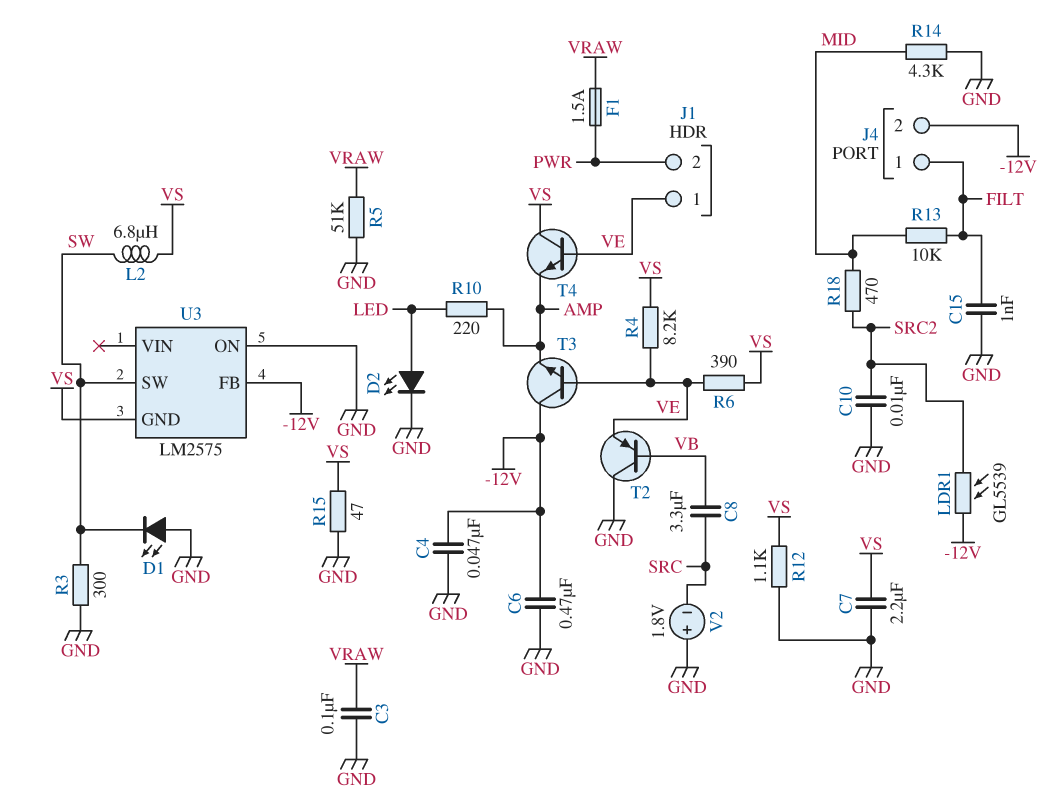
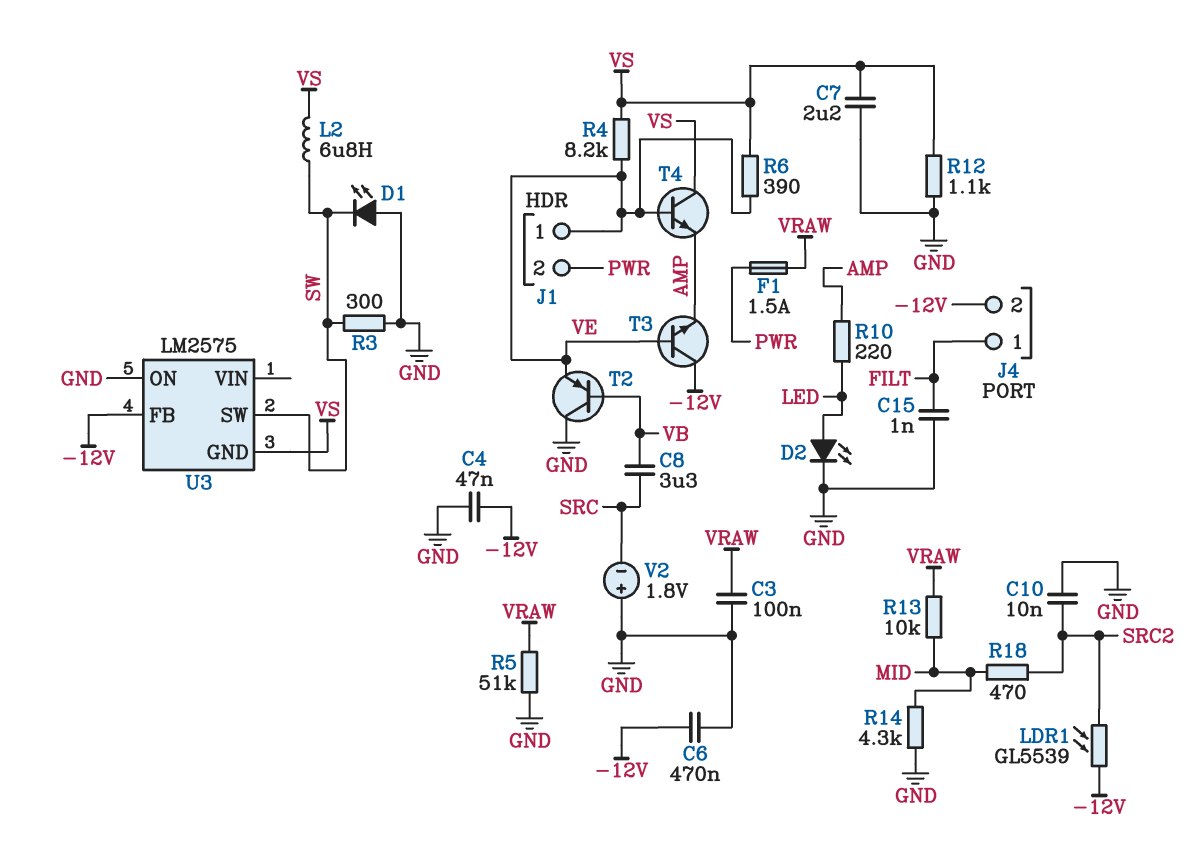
R13: 10k (FILT, MID) -> 10k (MID, VRAW)
R15: 47 (GND, VS) -> none

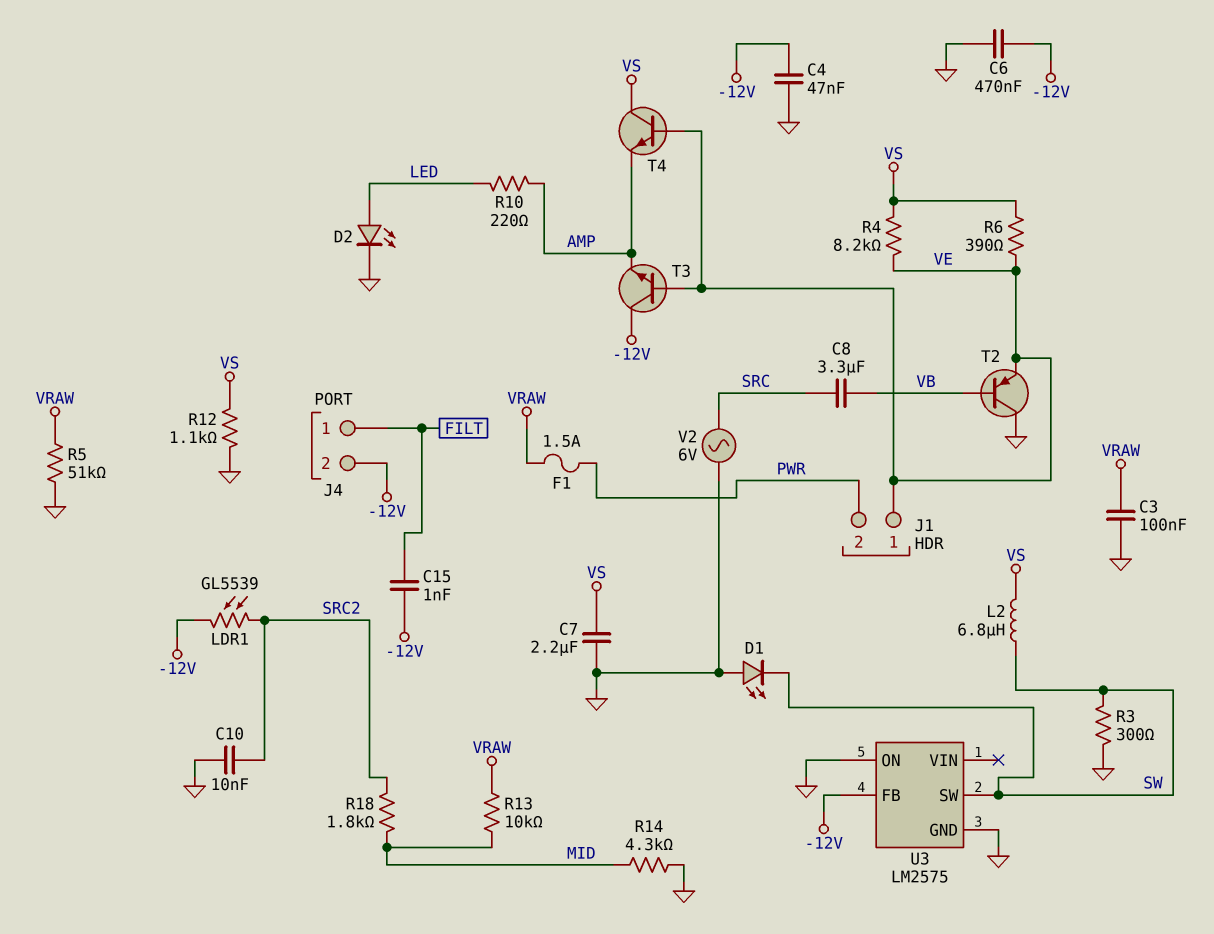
C15: 1nF (FILT, GND) -> 1nF (-12V, FILT)
R18: 470 (MID, SRC2) -> 1.8k (MID, SRC2)
U3 pin GND: VS -> GND
V2: 1.8V (plus GND, minus SRC) -> AC 6V (GND, SRC)

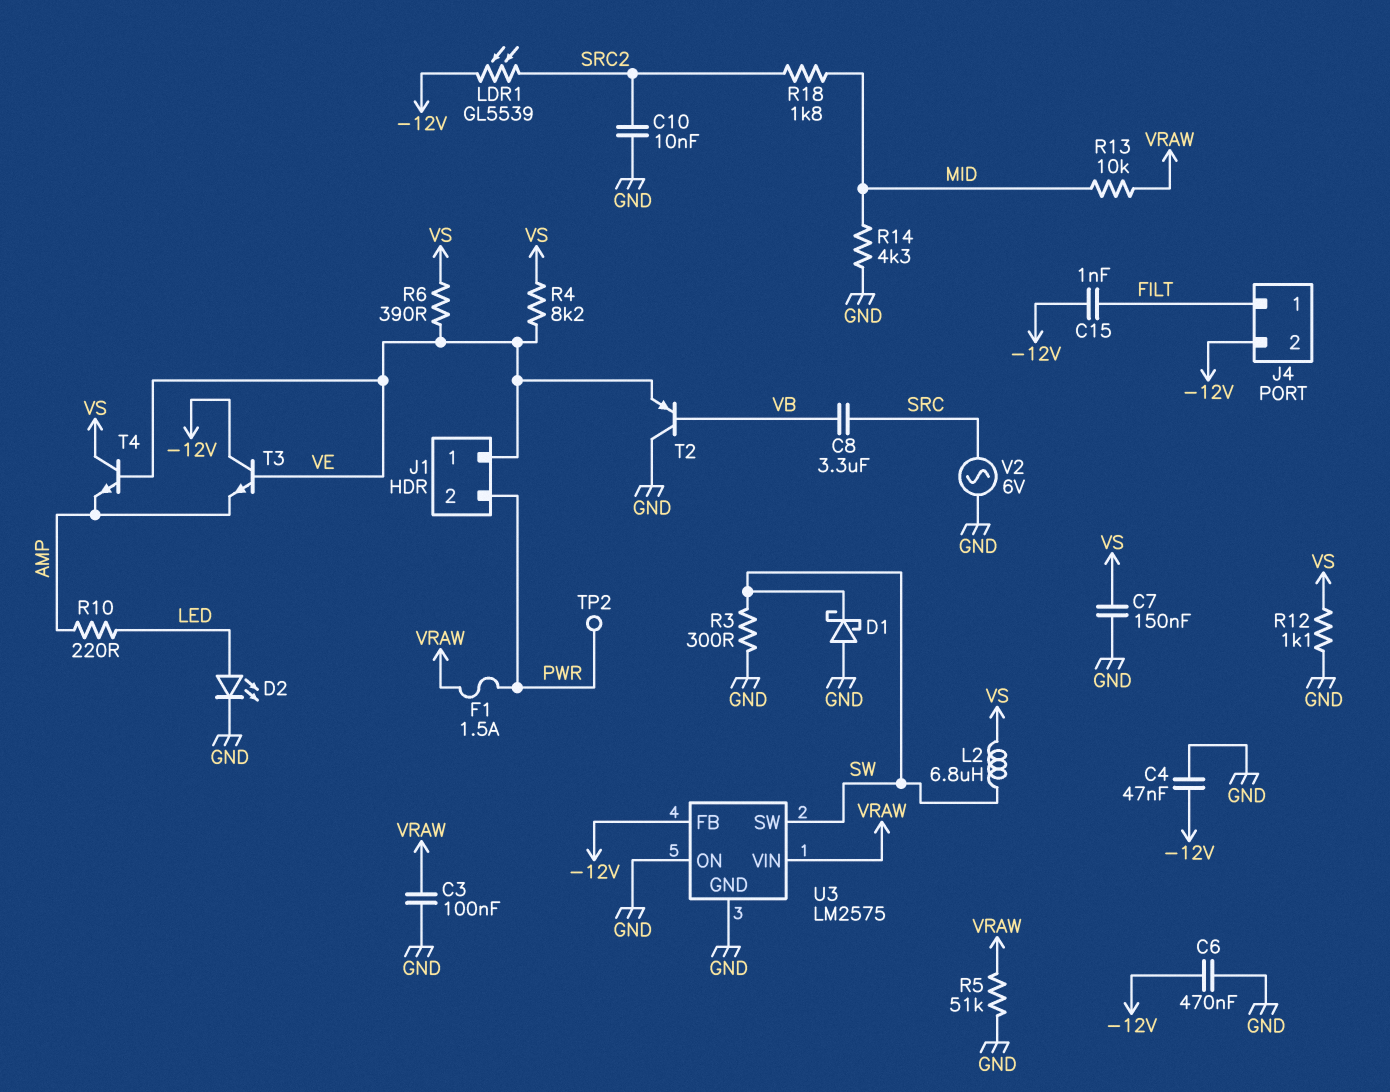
C7: 2.2uF (GND, VS) -> 150nF (GND, VS)
D1: LED (A GND, K SW) -> schottky (A GND, K SW)
TP2: none -> test point (PWR)
U3 pin VIN: none -> VRAW

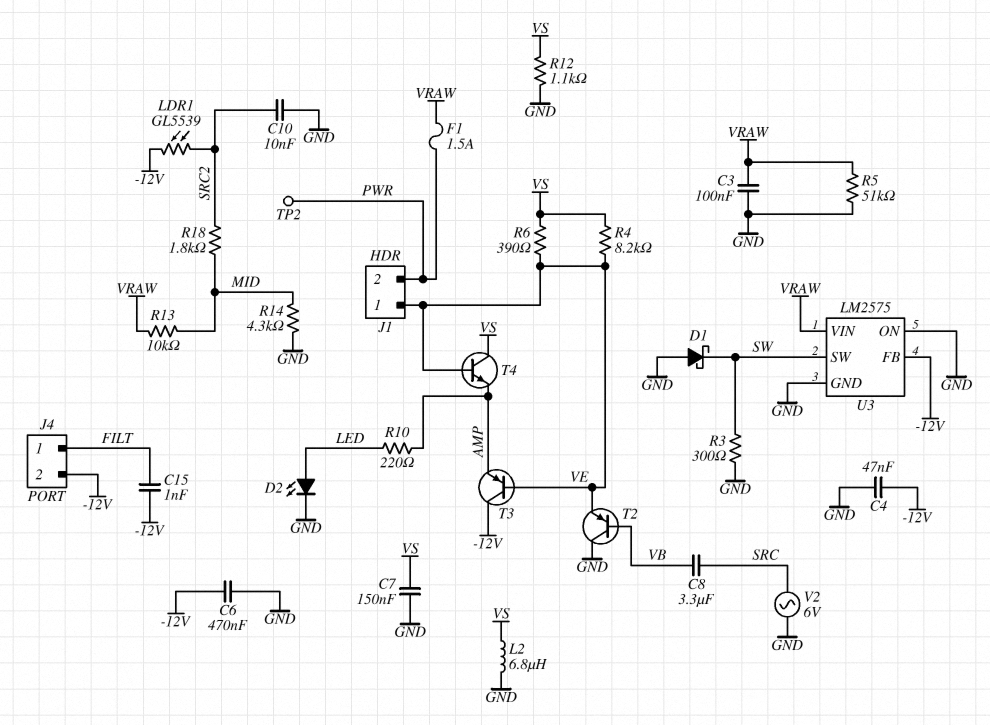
L2: 6.8uH (SW, VS) -> 6.8uH (GND, VS)
T3: NPN (B VE, C -12V, E AMP) -> PNP (B VE, C -12V, E AMP)

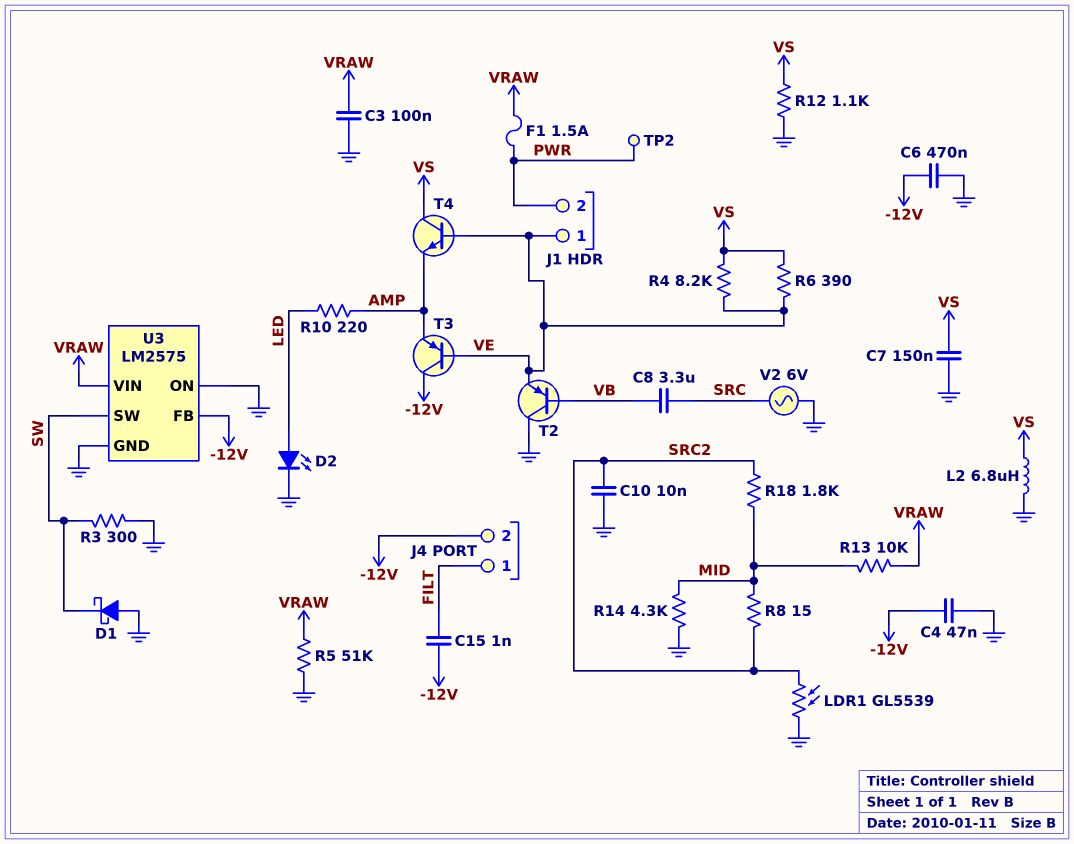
LDR1: GL5539 (-12V, SRC2) -> GL5539 (GND, SRC2)
R8: none -> 15 (MID, SRC2)

